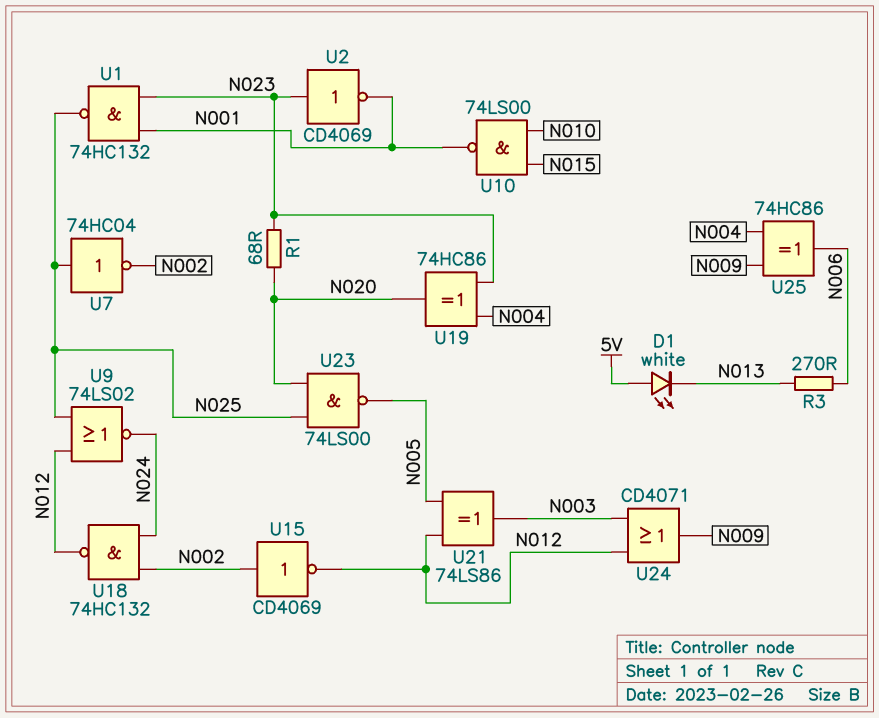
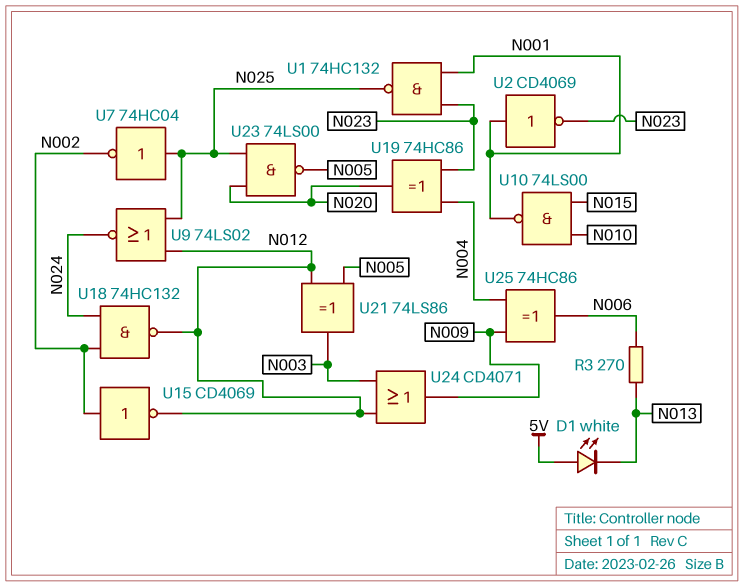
R1: 68 (N020, N023) -> none
U2: NOT CD4069 (in N023, out N001) -> NOT CD4069 (in N001, out N023)

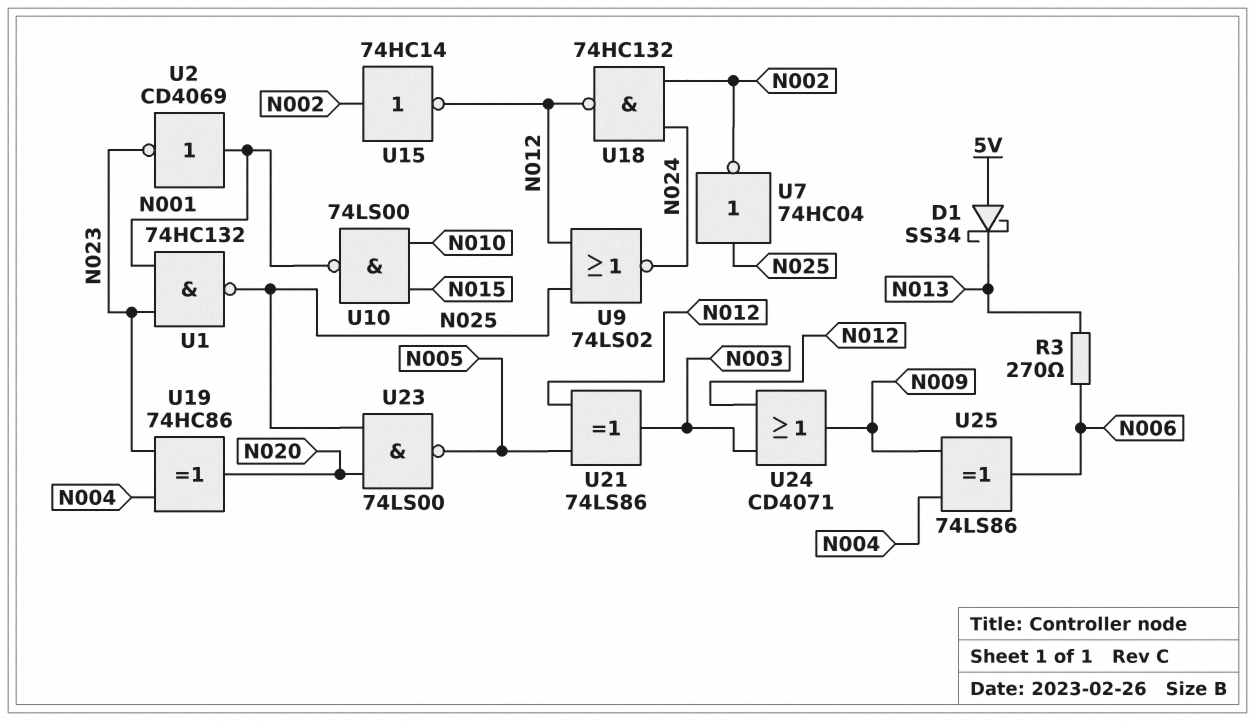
D1: LED white (A 5V, K N013) -> schottky SS34 (A 5V, K N013)
U15: NOT CD4069 (in N002, out N012) -> NOT 74HC14 (in N002, out N012)
U25: XOR 74HC86 (in N004, in N009, out N006) -> XOR 74LS86 (in N004, in N009, out N006)

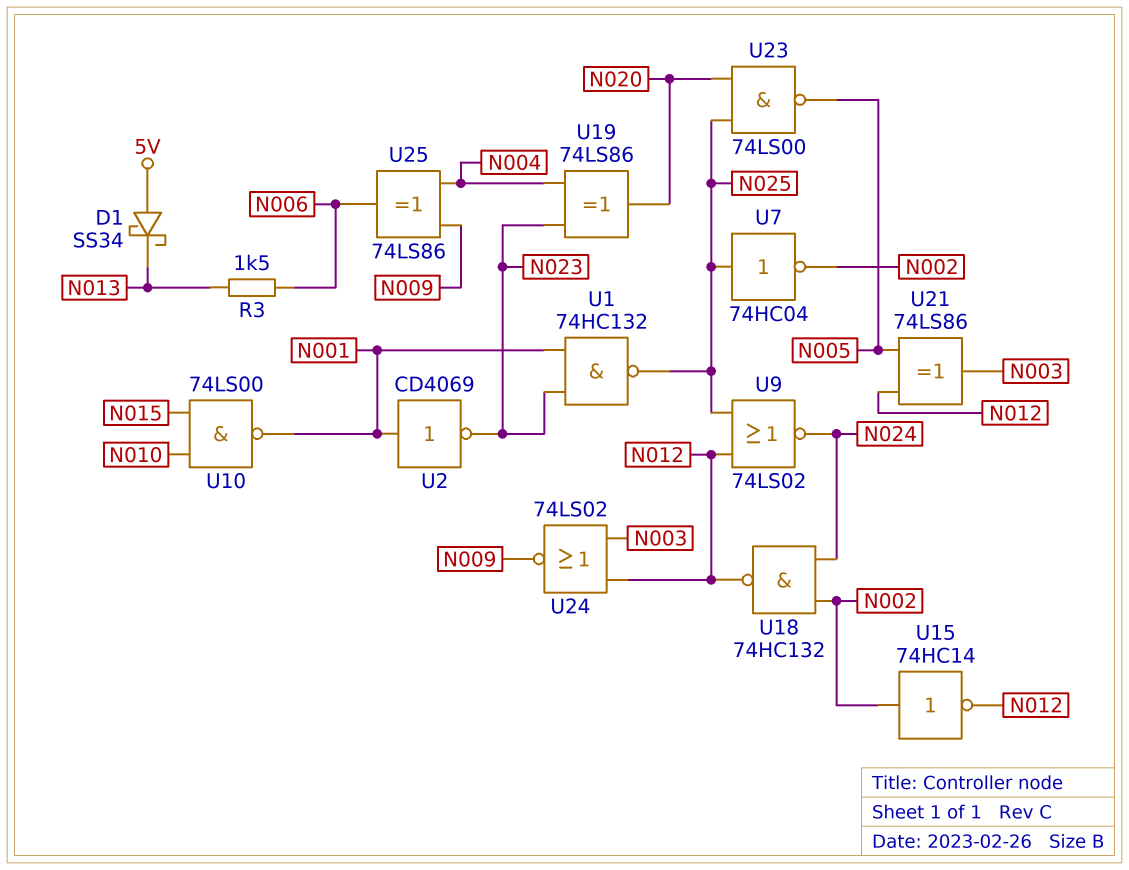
R3: 270 (N006, N013) -> 1.5k (N006, N013)
U19: XOR 74HC86 (in N004, in N023, out N020) -> XOR 74LS86 (in N004, in N023, out N020)
U24: OR CD4071 (in N003, in N012, out N009) -> NOR 74LS02 (in N003, in N012, out N009)

